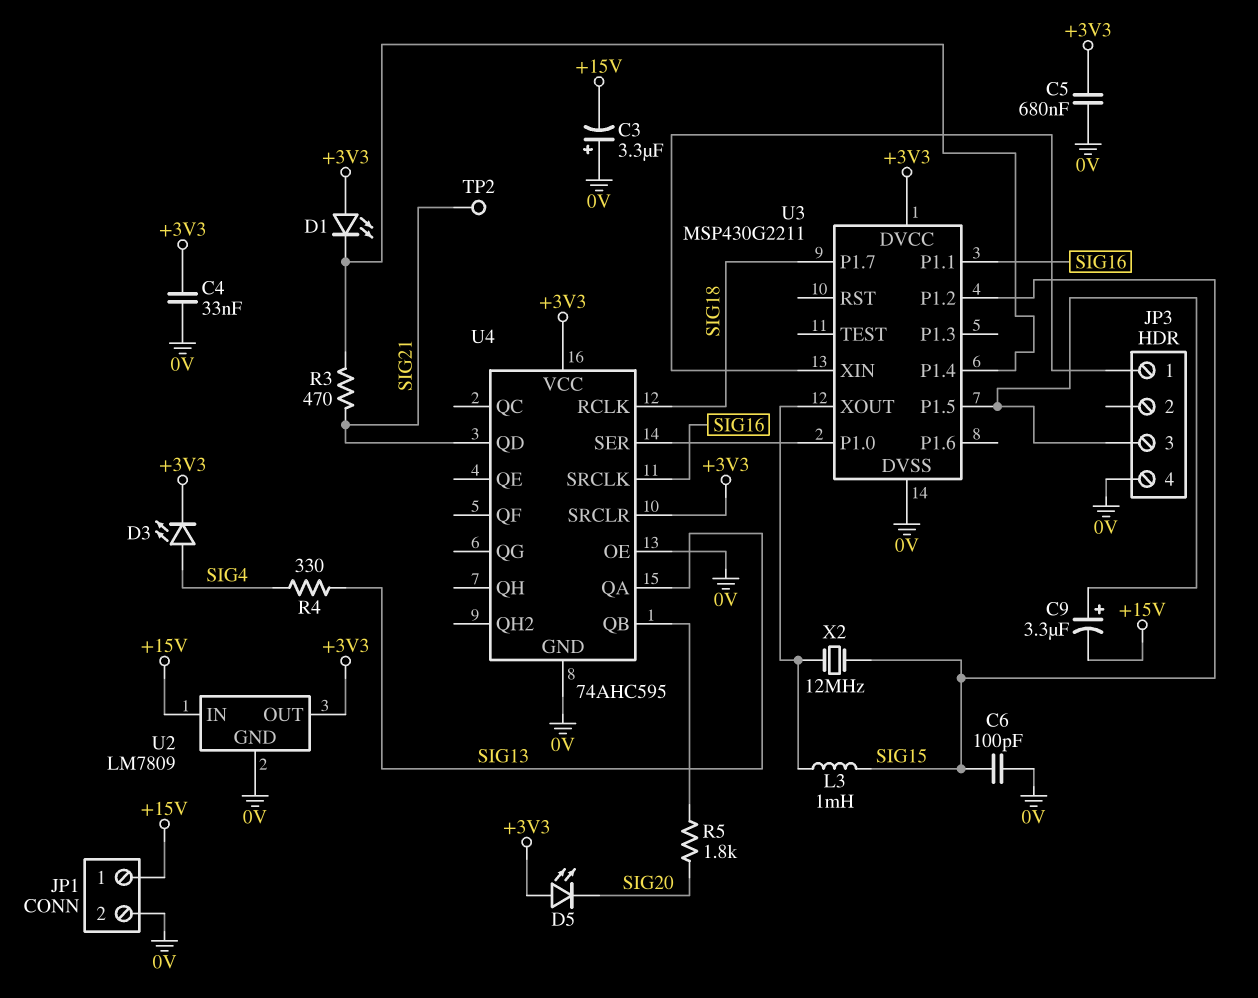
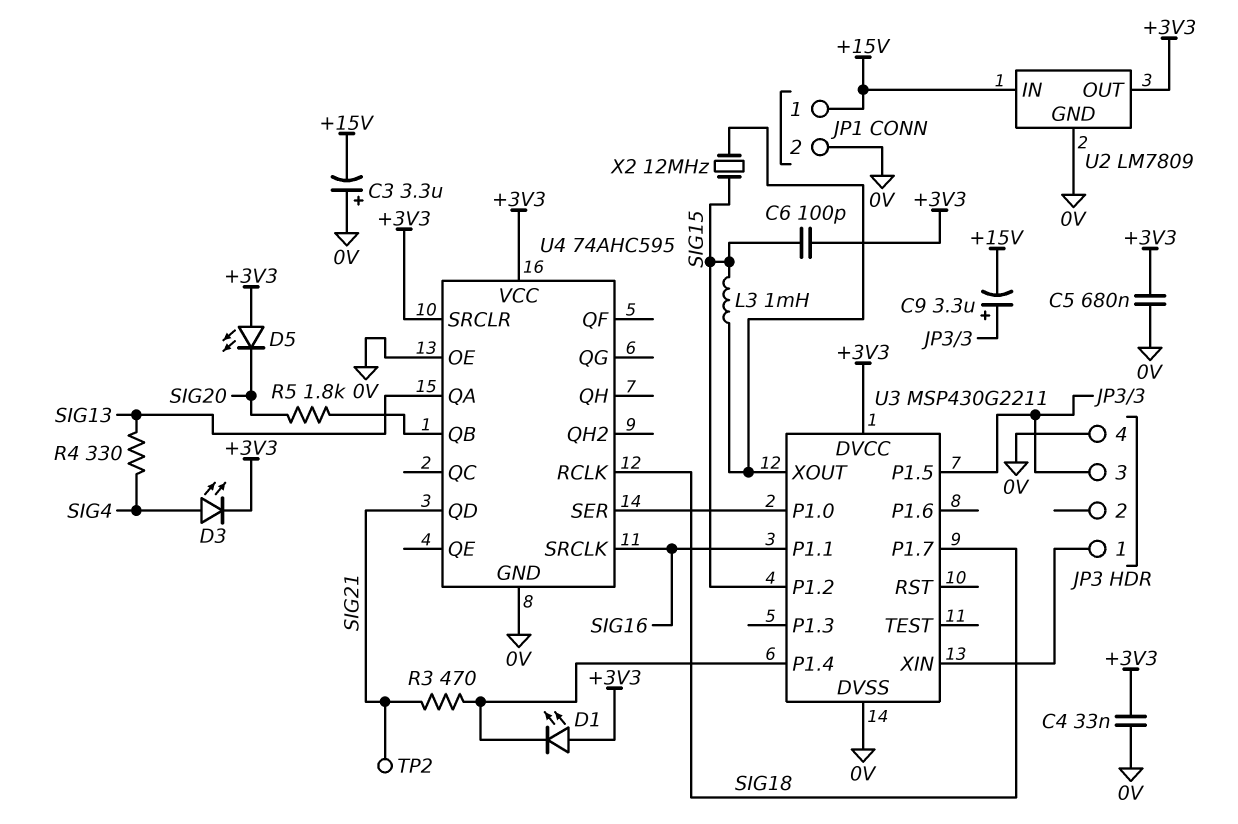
C6: 100pF (0V, SIG15) -> 100pF (+3V3, SIG15)

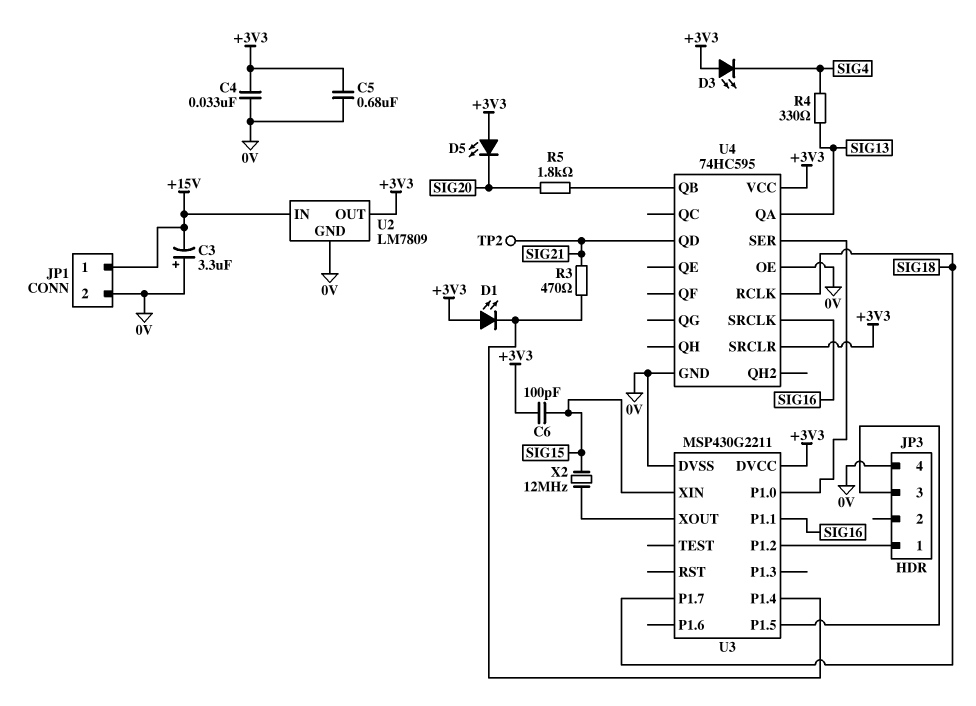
C9: 3.3uF (plus JP3/3, minus +15V) -> none
D3: LED (A SIG4, K +3V3) -> LED (A +3V3, K SIG4)
L3: 1mH (SIG15, U3/XOUT) -> none
U3 pin P1.2: SIG15 -> JP3/1
U3 pin XIN: JP3/1 -> SIG15
U4: 74AHC595 -> 74HC595

